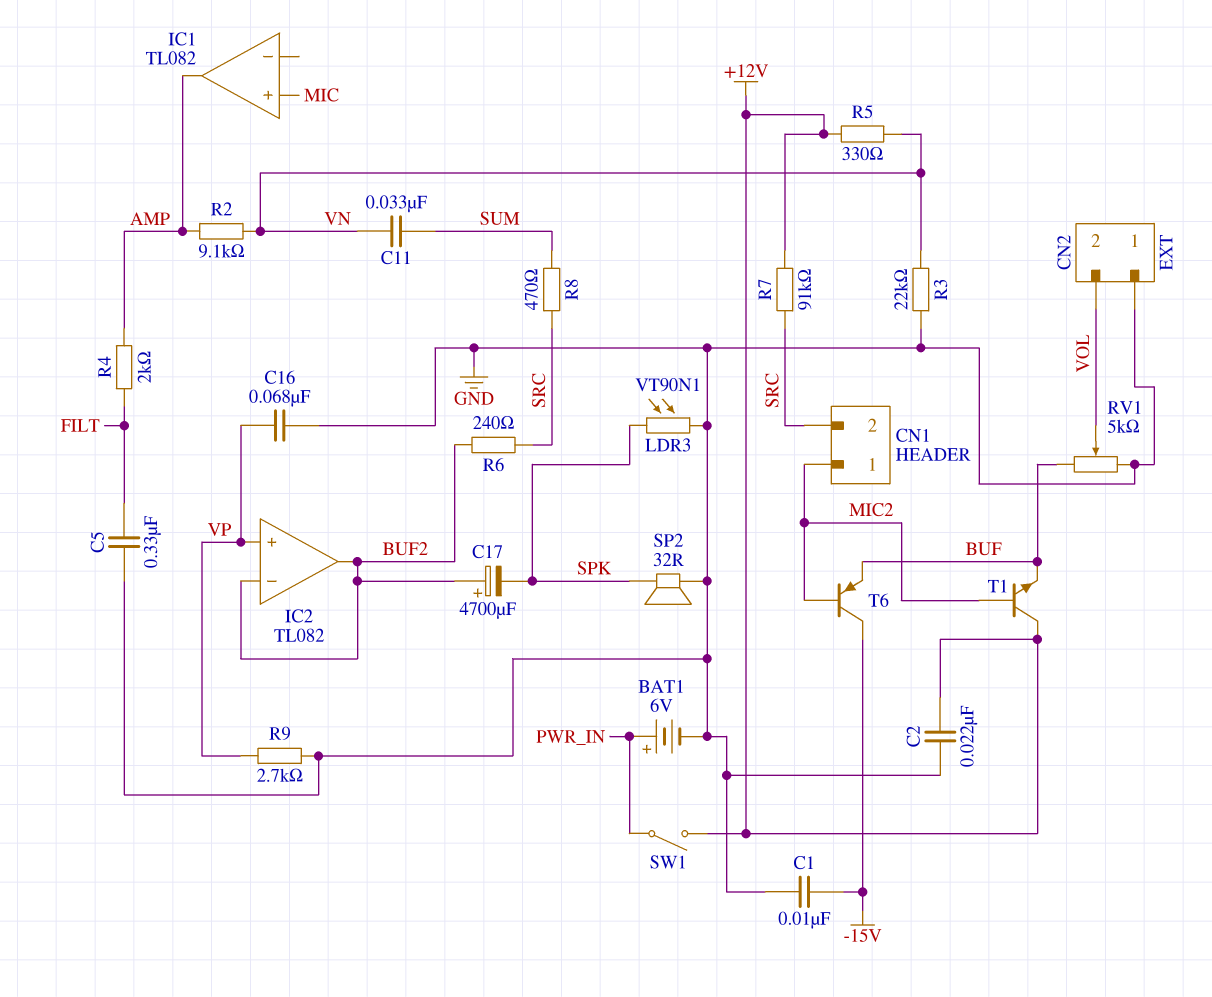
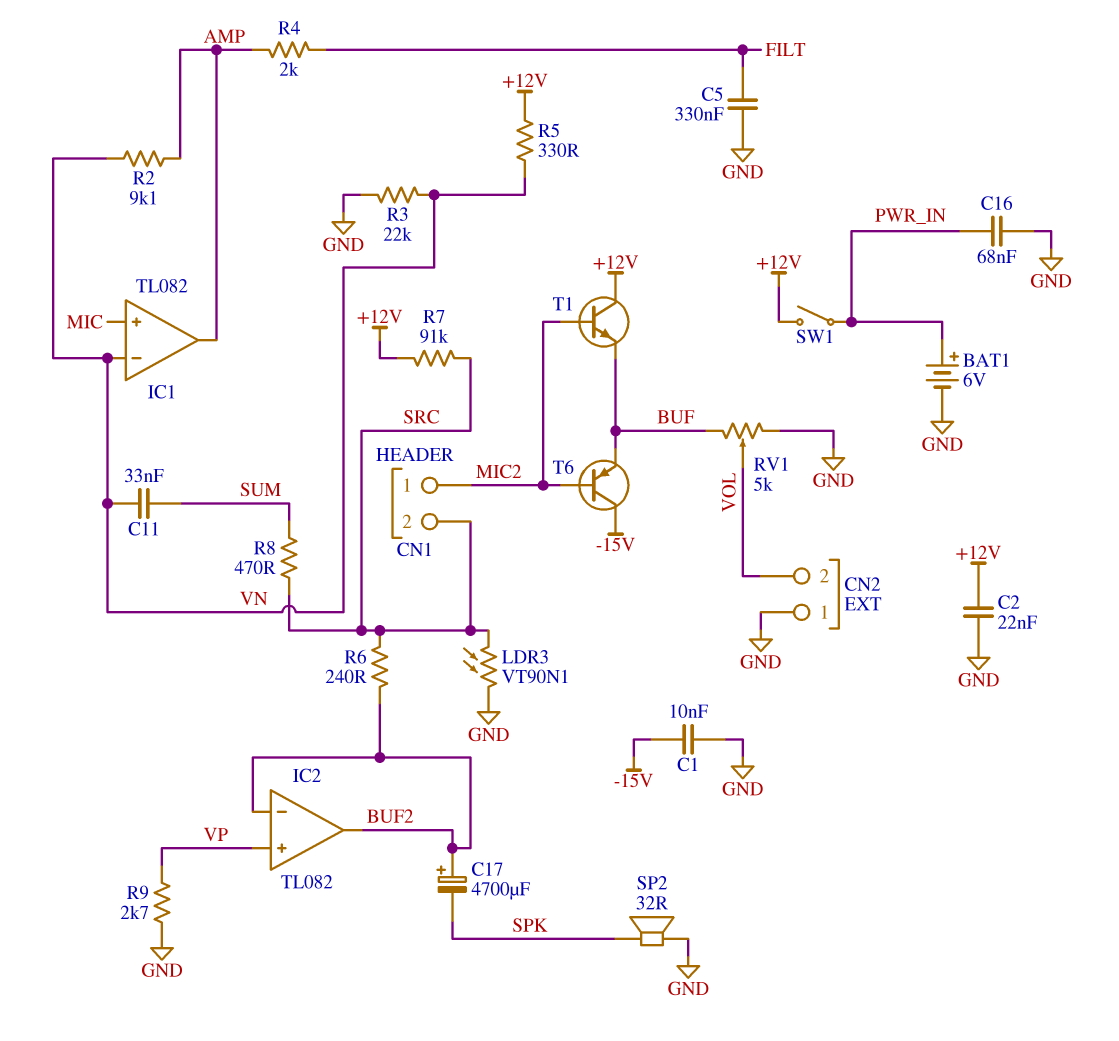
C16: 68nF (GND, VP) -> 68nF (GND, PWR_IN)
IC1 pin in-: none -> VN
LDR3: VT90N1 (GND, SPK) -> VT90N1 (GND, SRC)

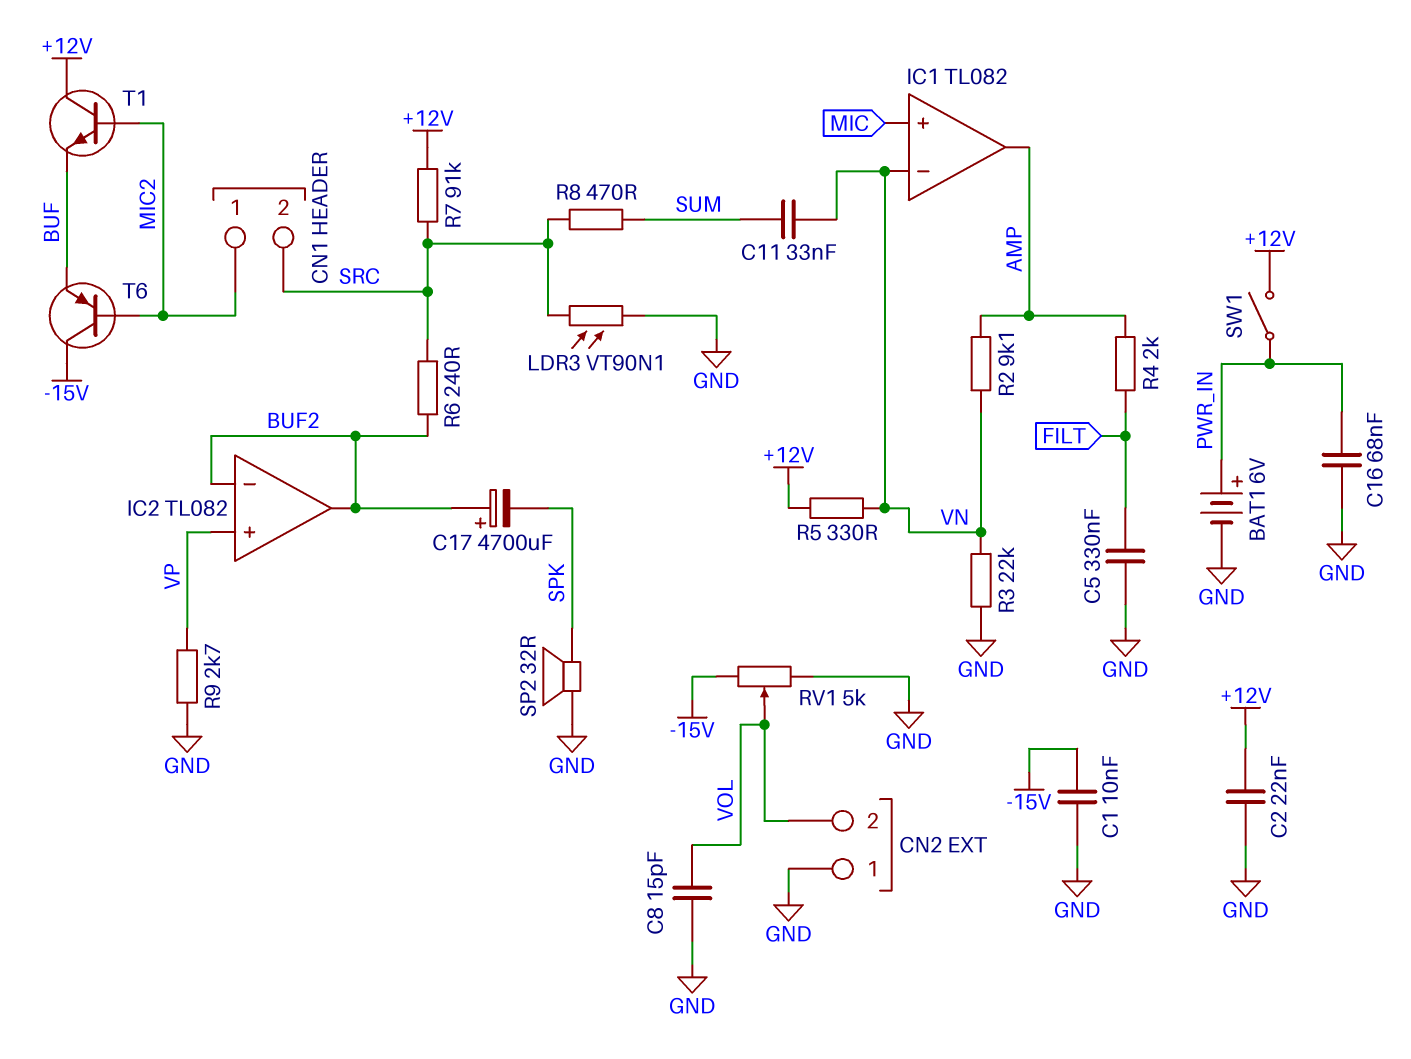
C8: none -> 15pF (GND, VOL)
RV1: 5k (BUF, GND, wiper VOL) -> 5k (-15V, GND, wiper VOL)

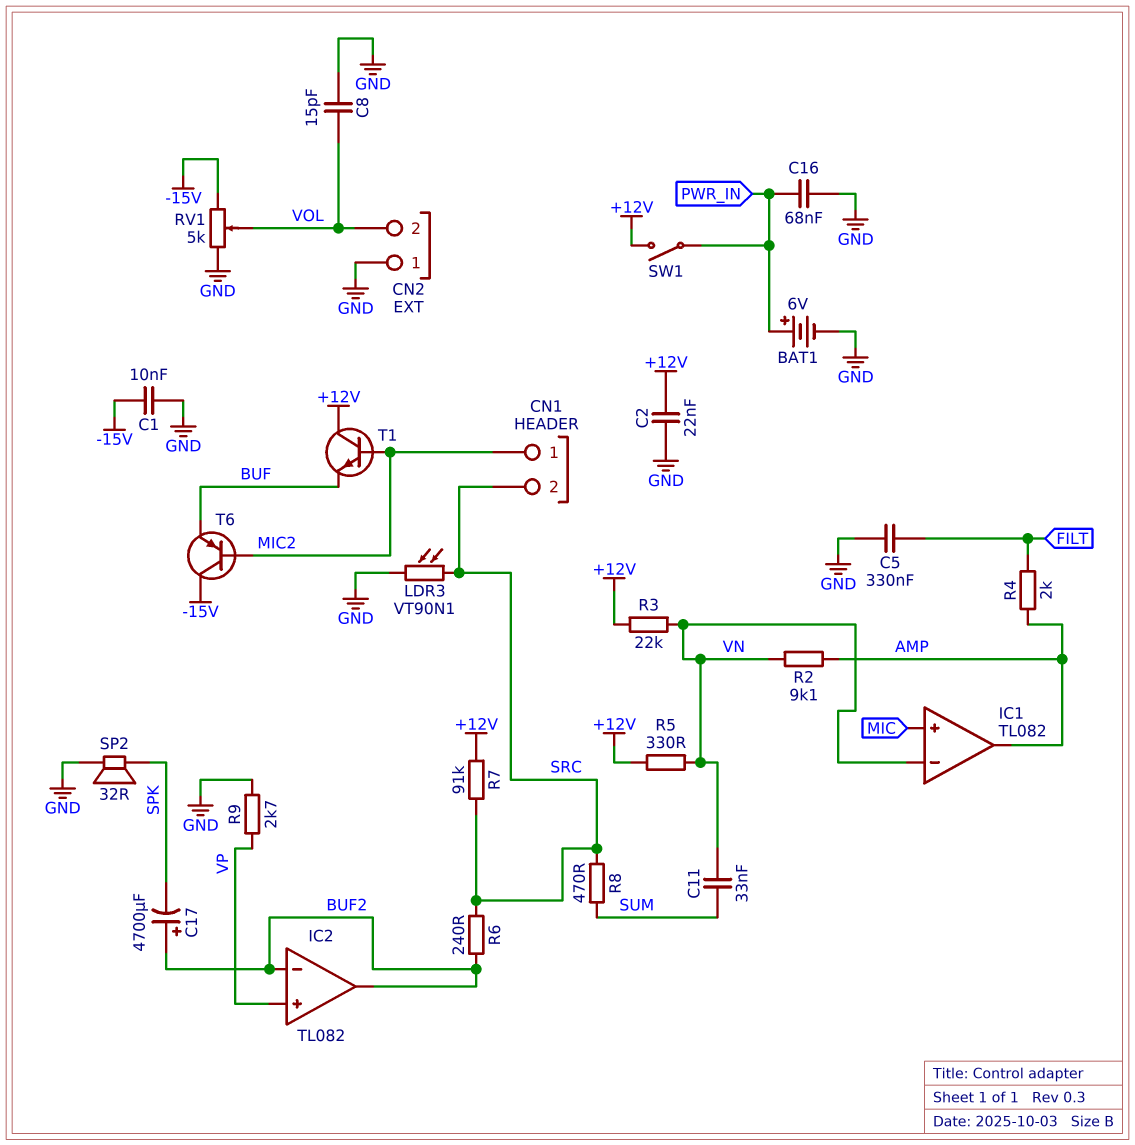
R3: 22k (GND, VN) -> 22k (+12V, VN)

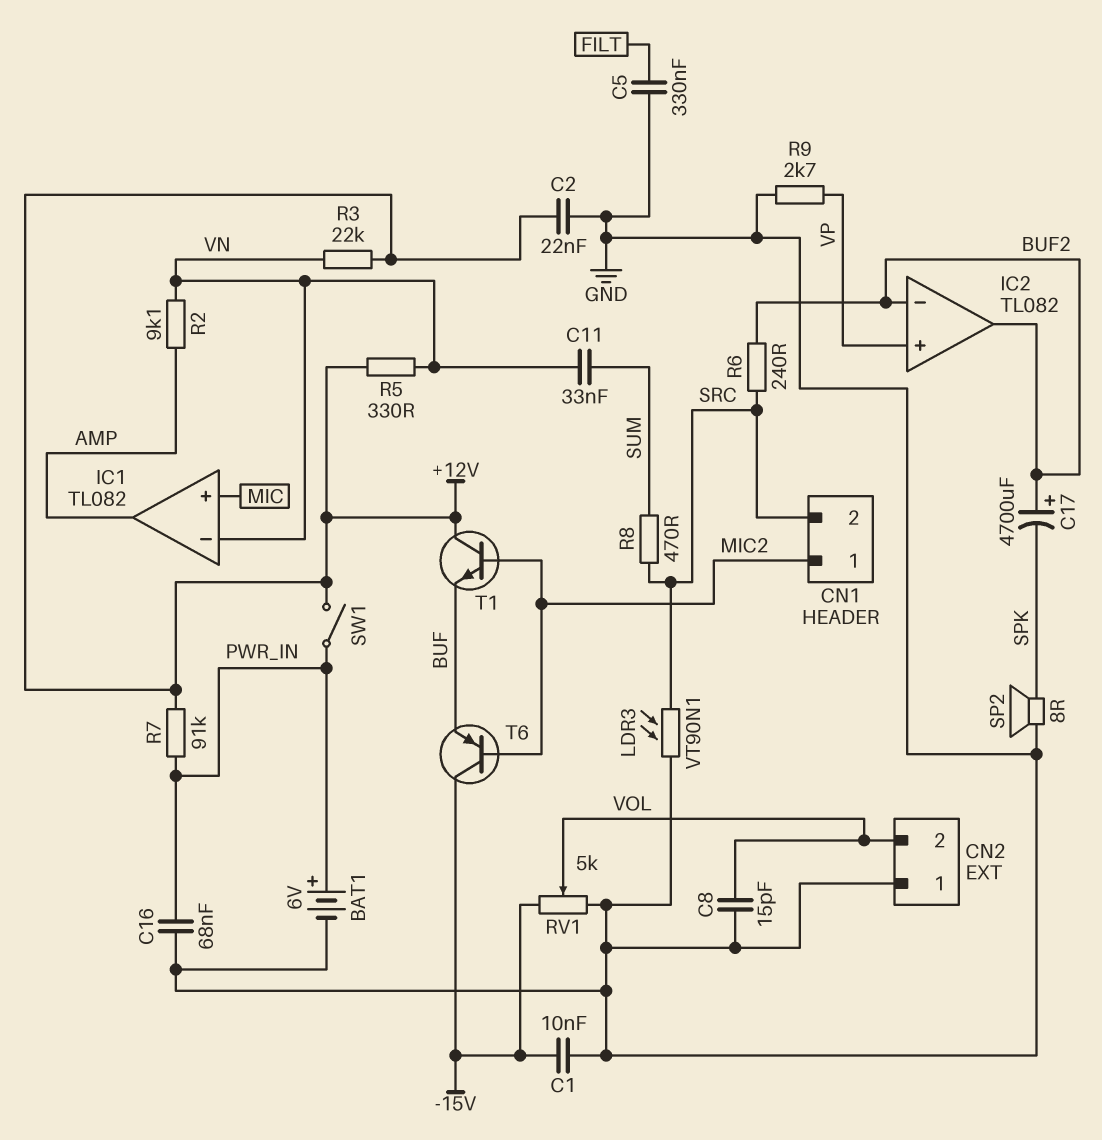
R4: 2k (AMP, FILT) -> none
R7: 91k (+12V, SRC) -> 91k (+12V, PWR_IN)
SP2: speaker 32R (GND, SPK) -> speaker 8R (GND, SPK)

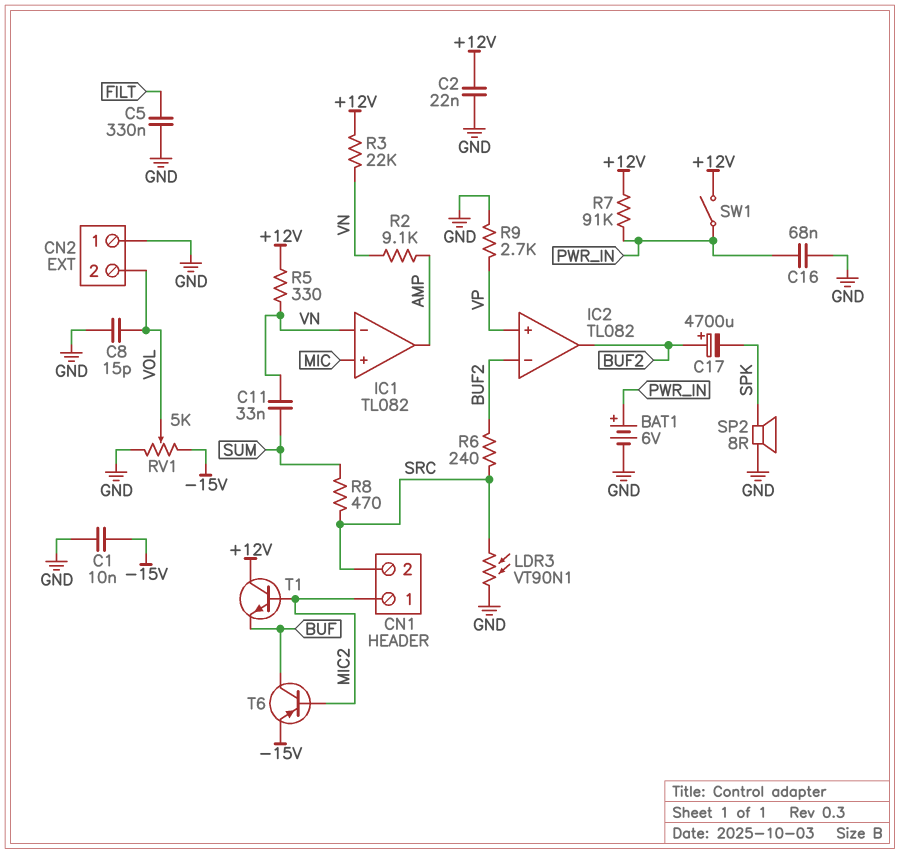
T6: PNP (B MIC2, C -15V, E BUF) -> PNP (B MIC2, C BUF, E -15V)

